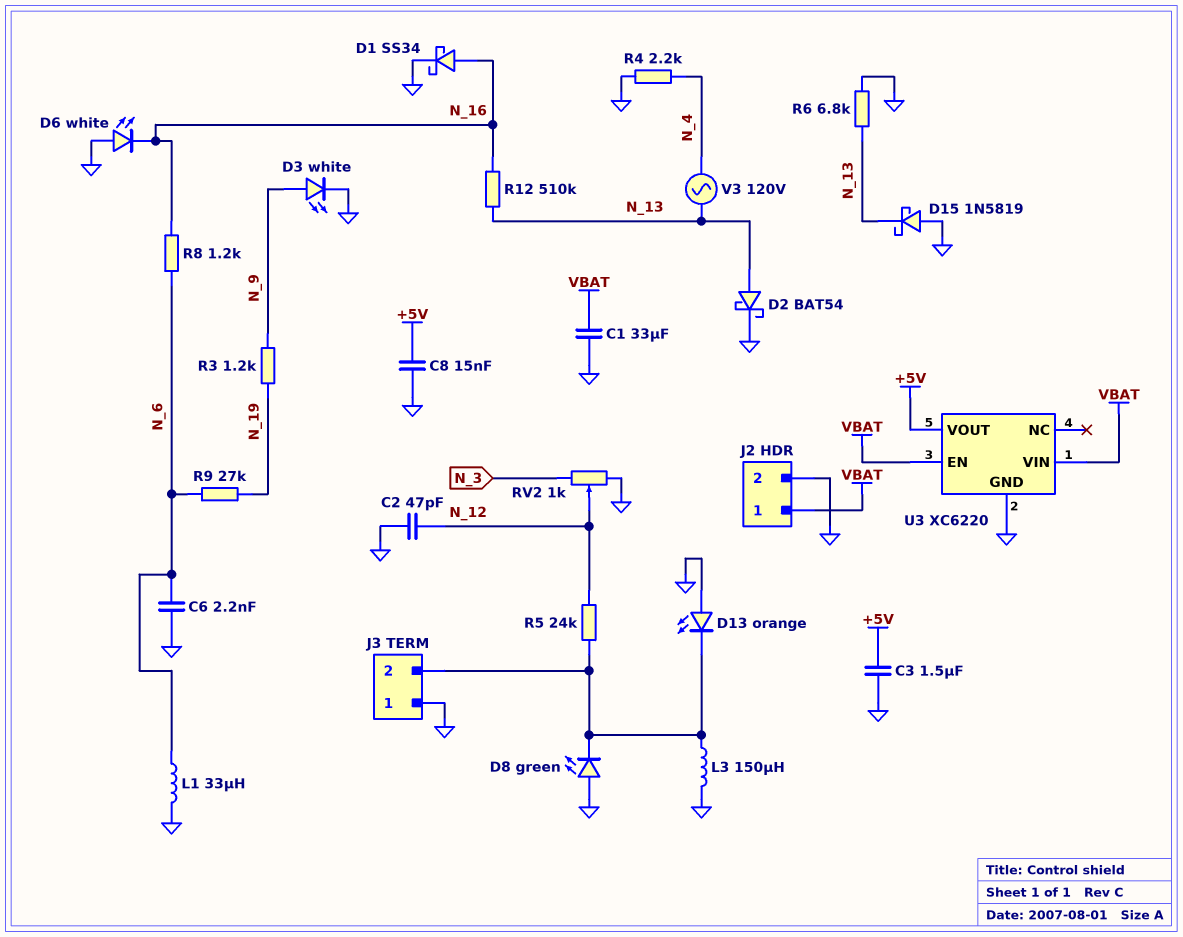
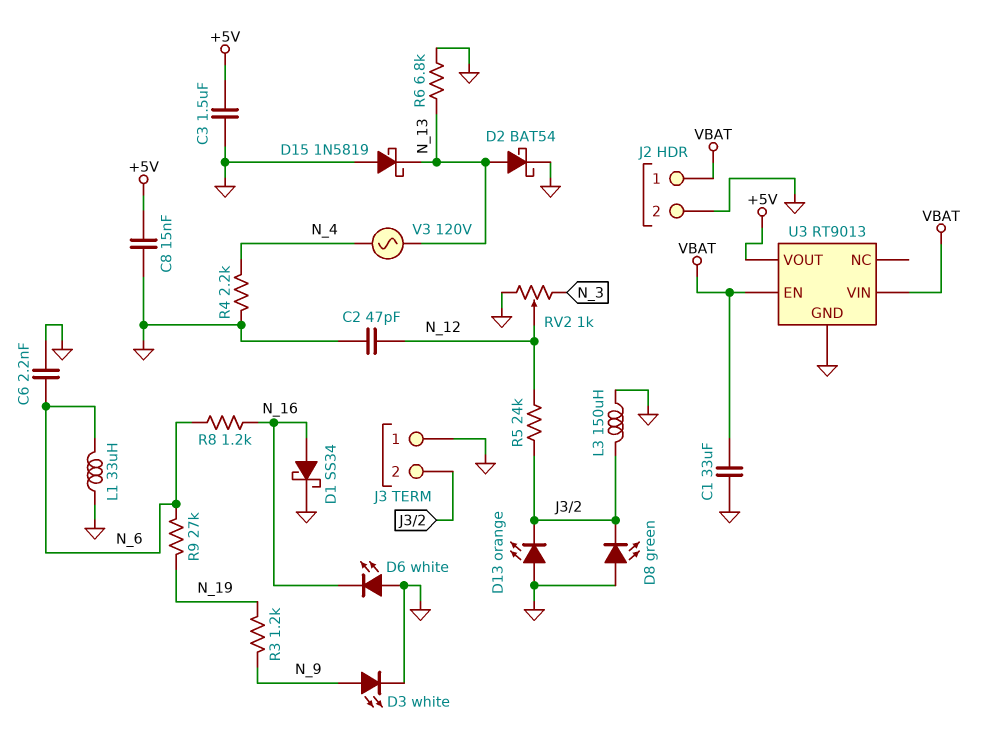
R12: 510k (N_13, N_16) -> none
U3: XC6220 -> RT9013

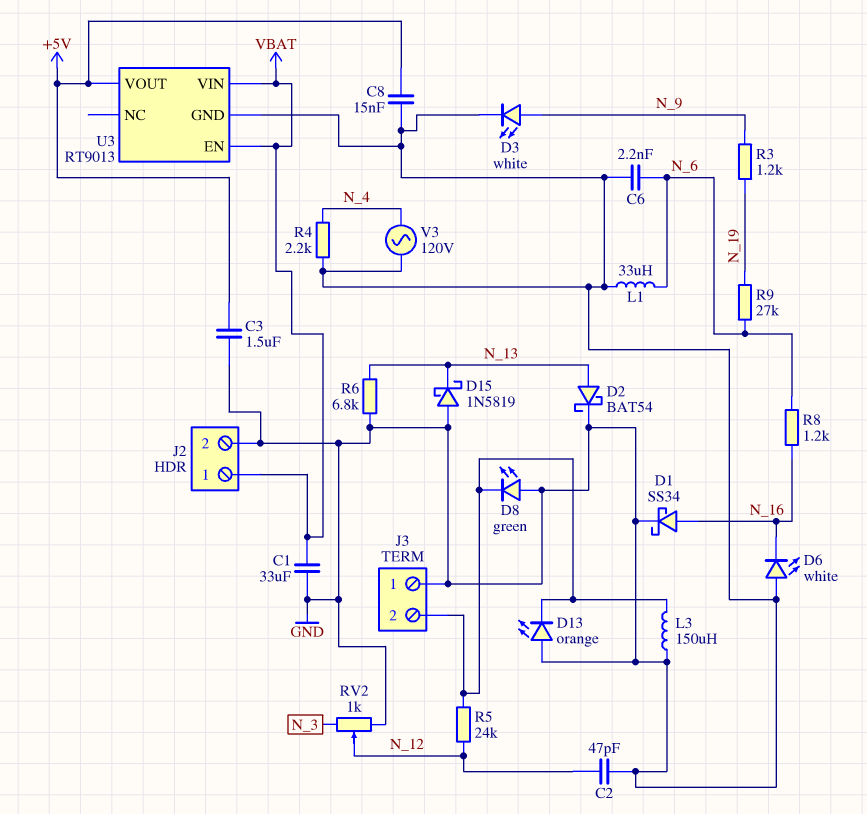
V3: AC 120V (N_4, N_13) -> AC 120V (GND, N_4)

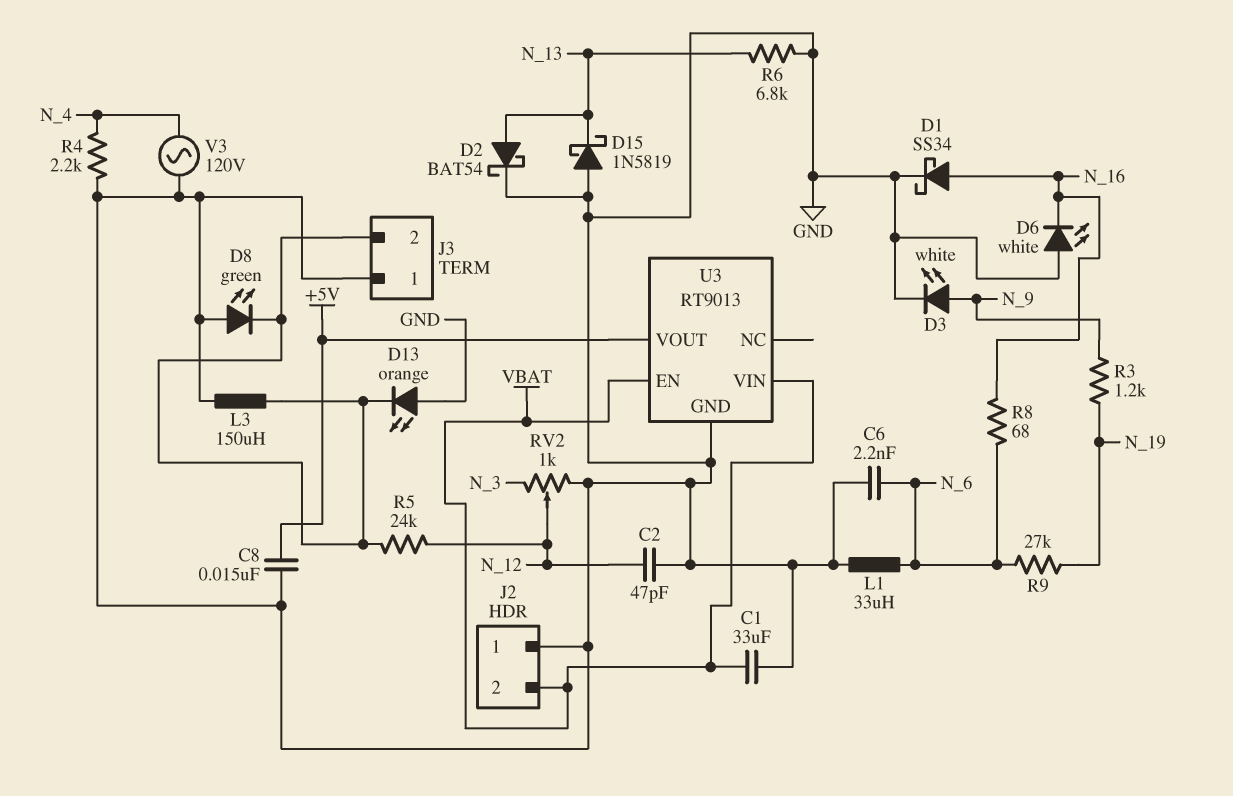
C3: 1.5uF (+5V, GND) -> none
J2 pin 1: VBAT -> GND
J2 pin 2: GND -> VBAT
R8: 1.2k (N_6, N_16) -> 68 (N_6, N_16)

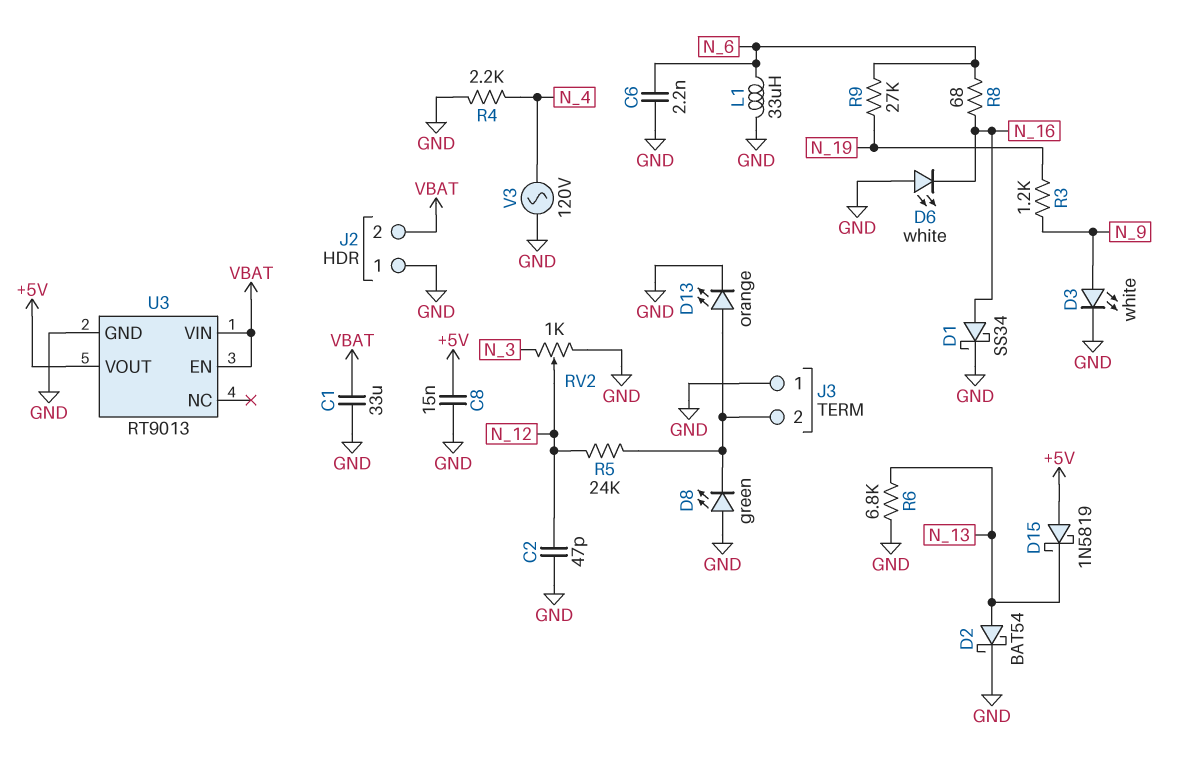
D13: LED orange (A GND, K J3/2) -> LED orange (A J3/2, K GND)
D15: schottky 1N5819 (A GND, K N_13) -> schottky 1N5819 (A +5V, K N_13)
L3: 150uH (GND, J3/2) -> none

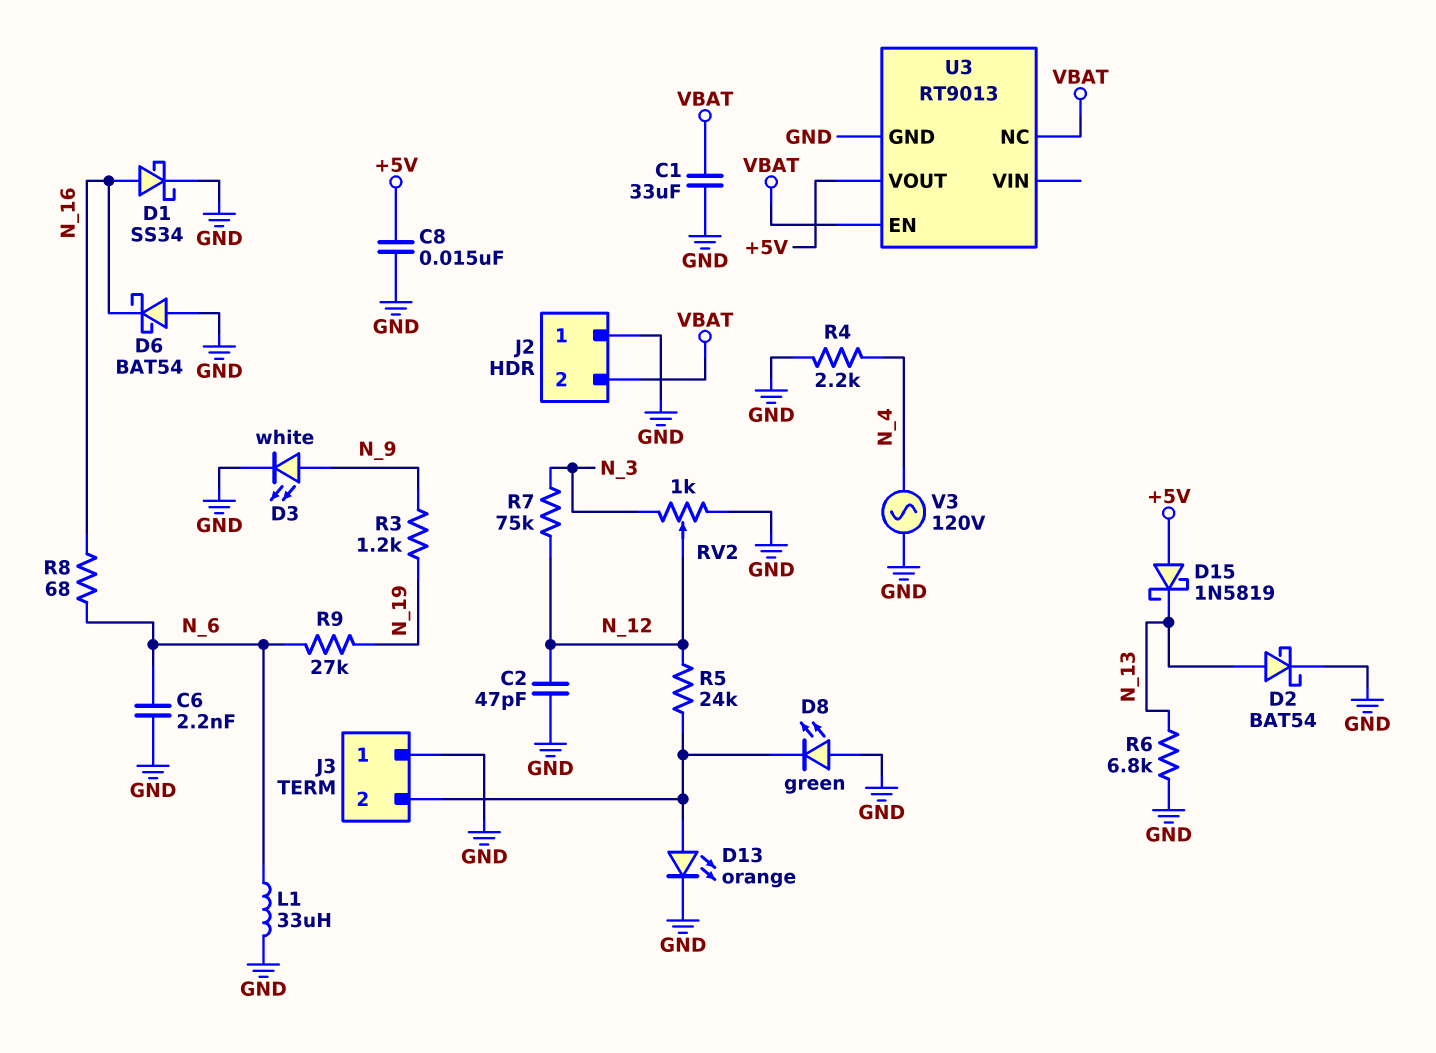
D6: LED white (A GND, K N_16) -> schottky BAT54 (A GND, K N_16)
R7: none -> 75k (N_3, N_12)
U3 pin NC: none -> VBAT
U3 pin VIN: VBAT -> none

